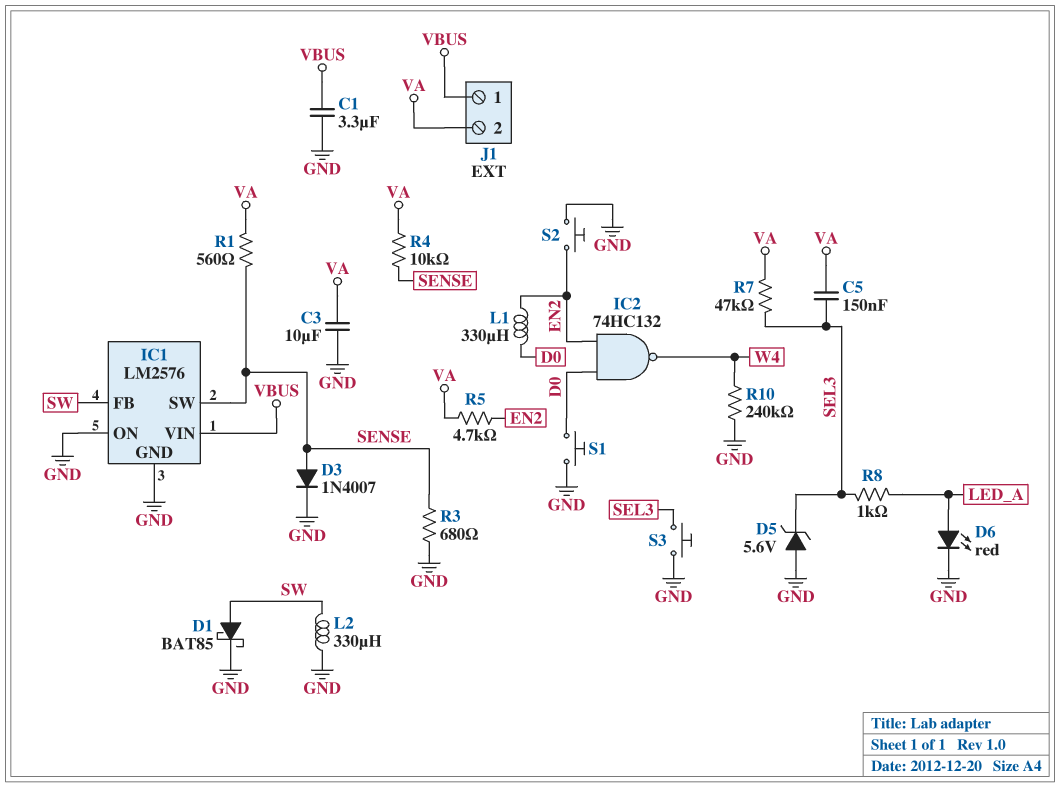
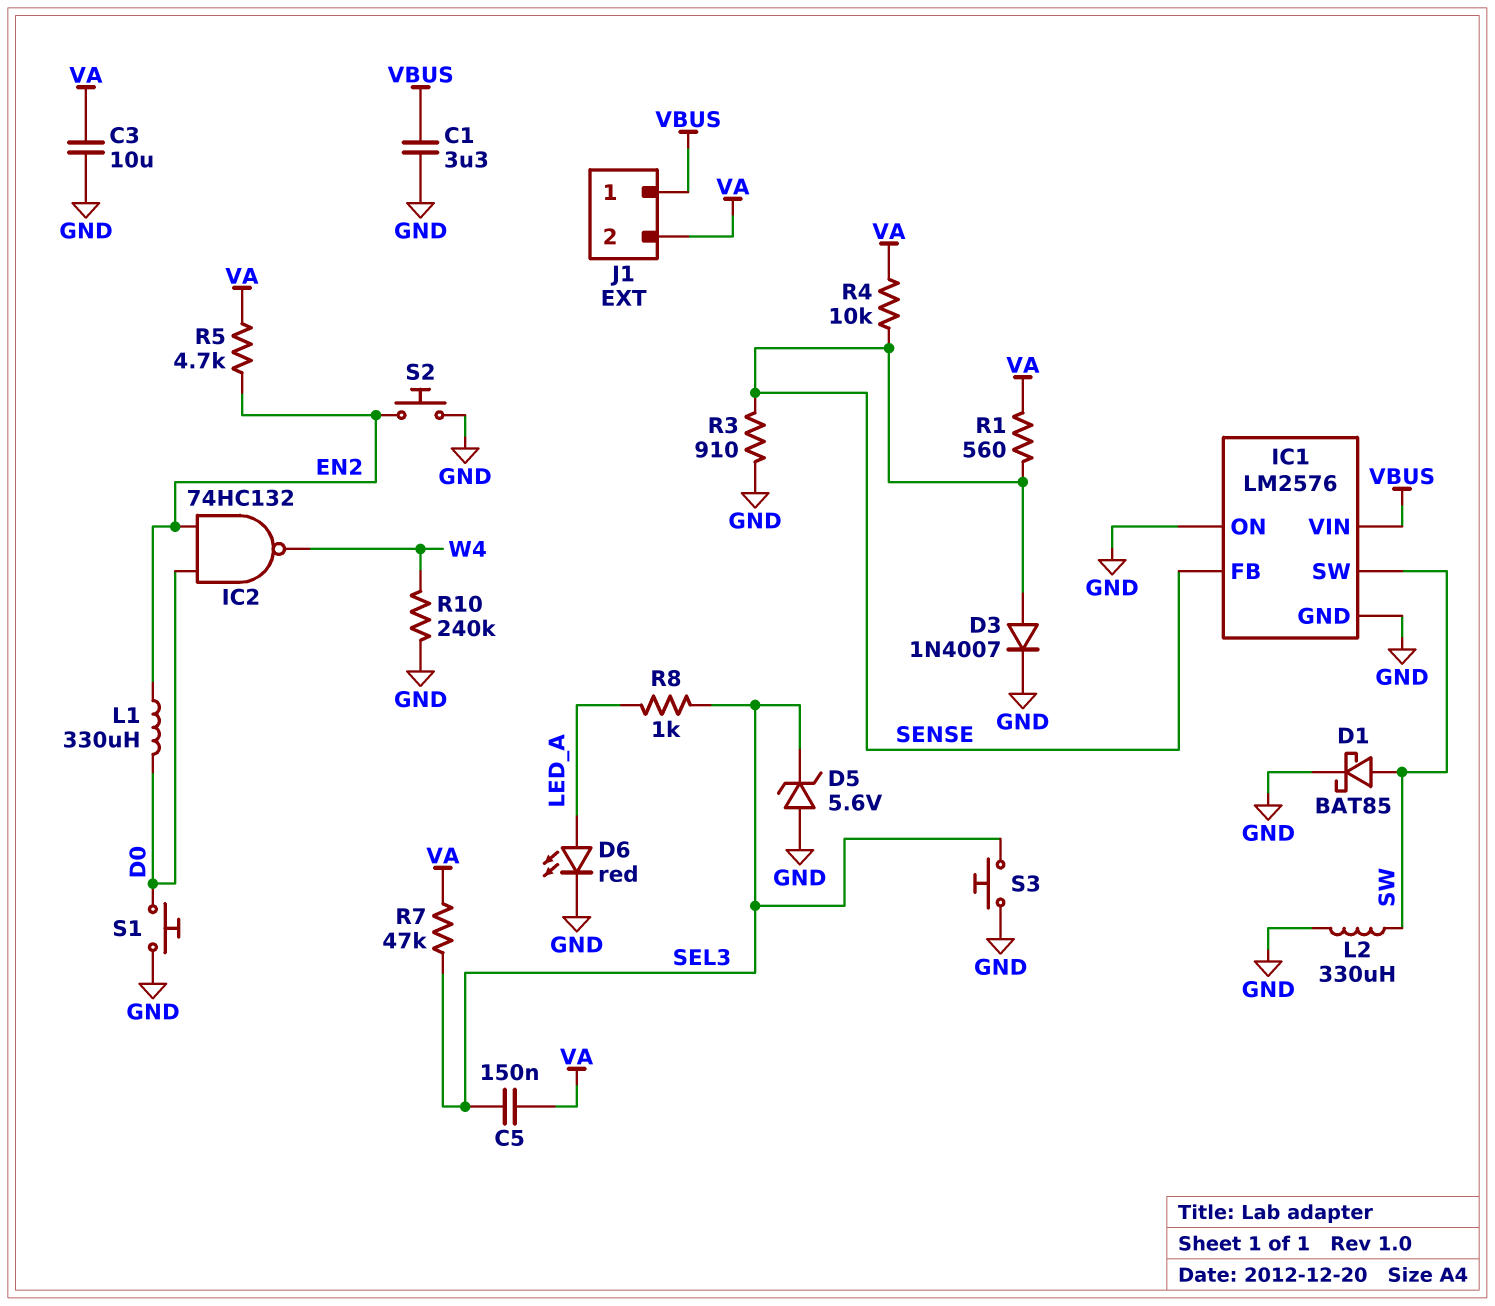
IC1 pin FB: SW -> SENSE
IC1 pin SW: SENSE -> SW
R3: 680 (GND, SENSE) -> 910 (GND, SENSE)

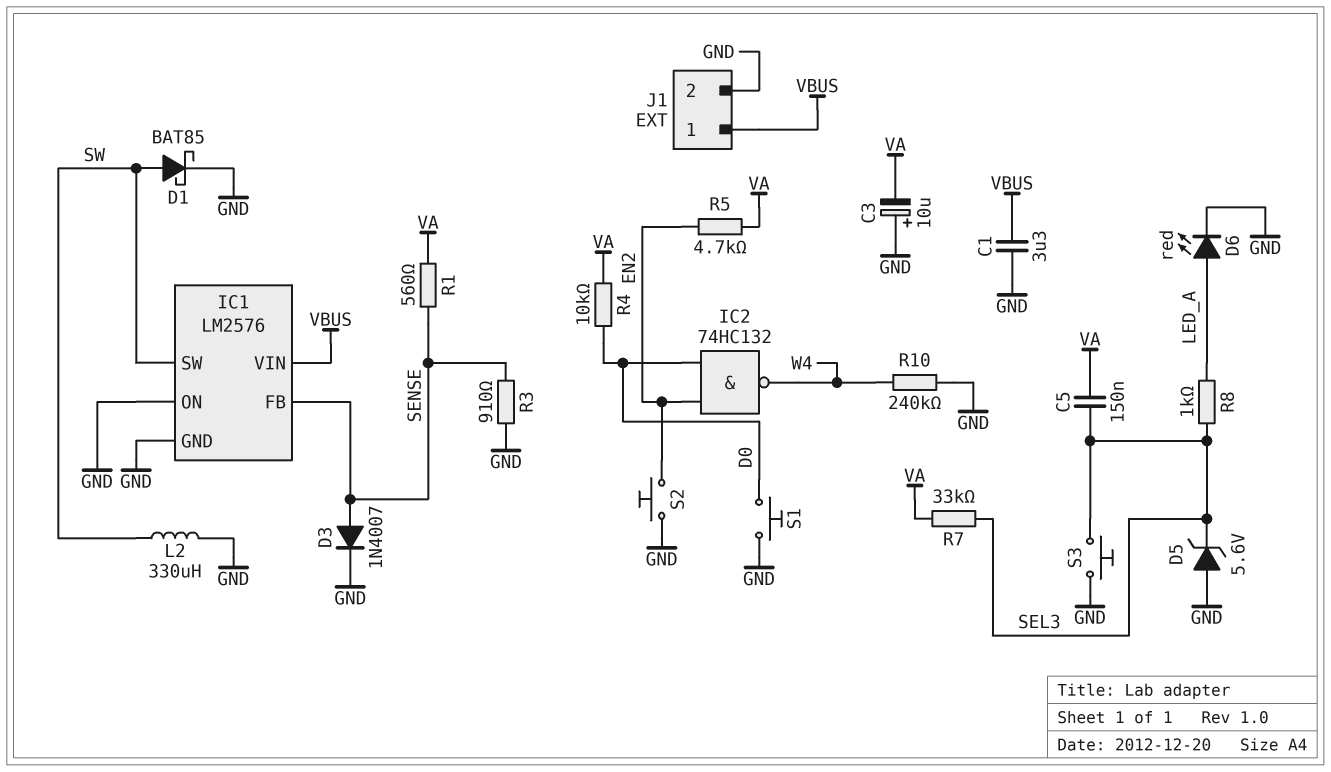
C3: 10uF (GND, VA) -> 10uF (plus GND, minus VA)
J1 pin 2: VA -> GND
L1: 330uH (D0, EN2) -> none
R4: 10k (SENSE, VA) -> 10k (D0, VA)
R7: 47k (SEL3, VA) -> 33k (SEL3, VA)

